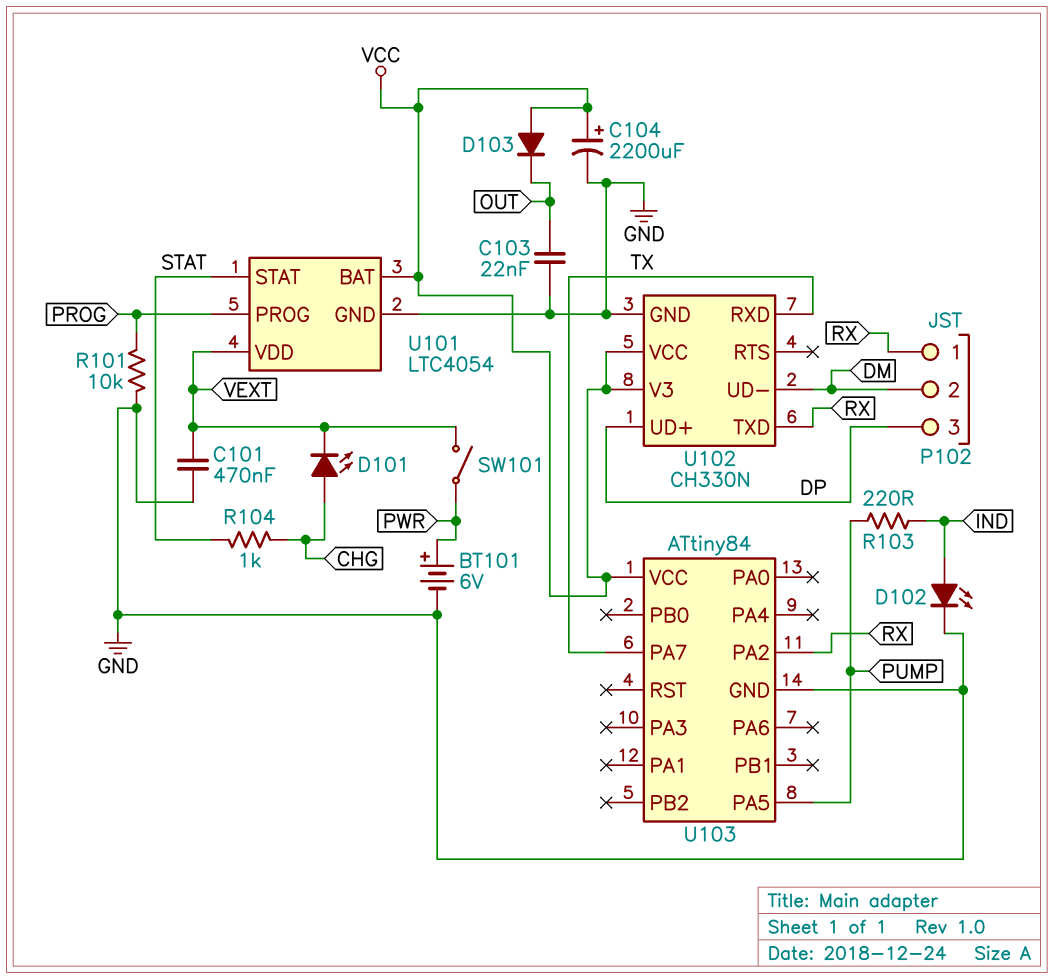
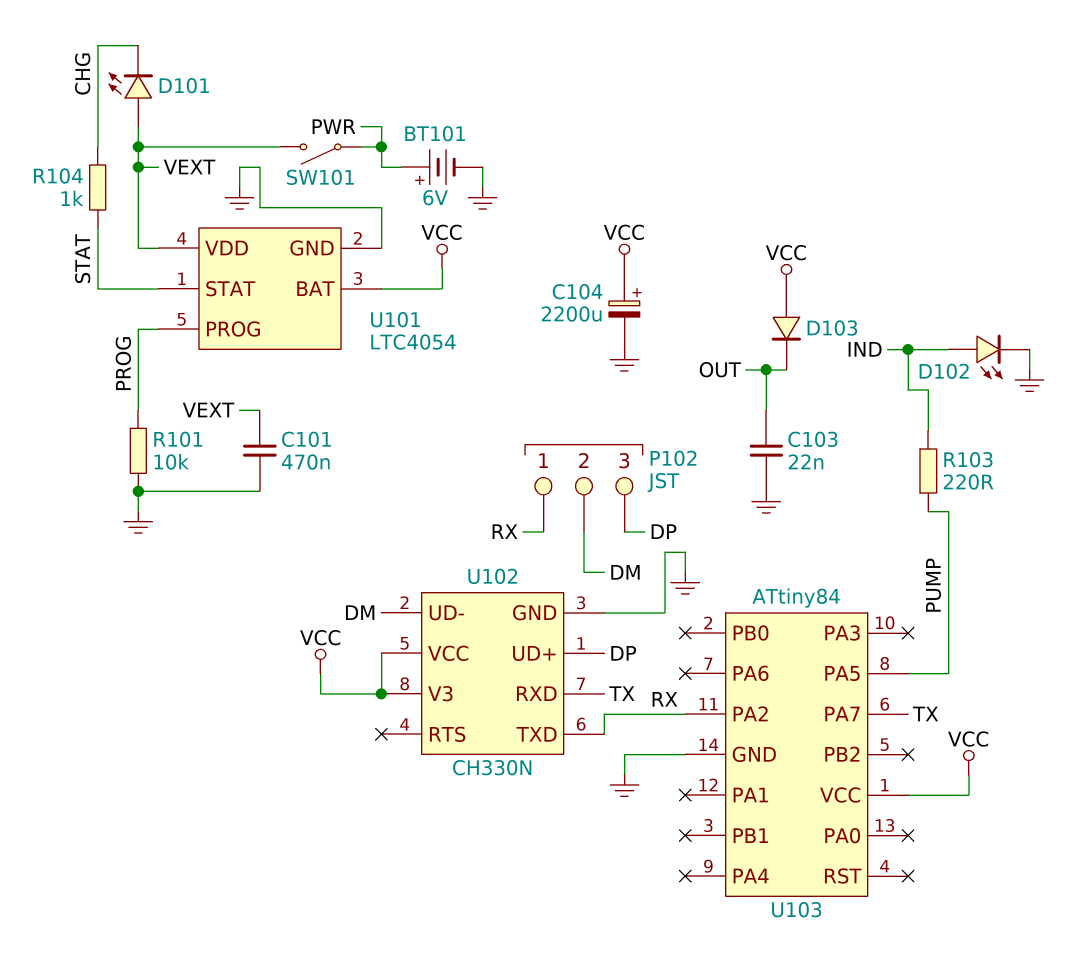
D101: LED (A CHG, K VEXT) -> LED (A VEXT, K CHG)

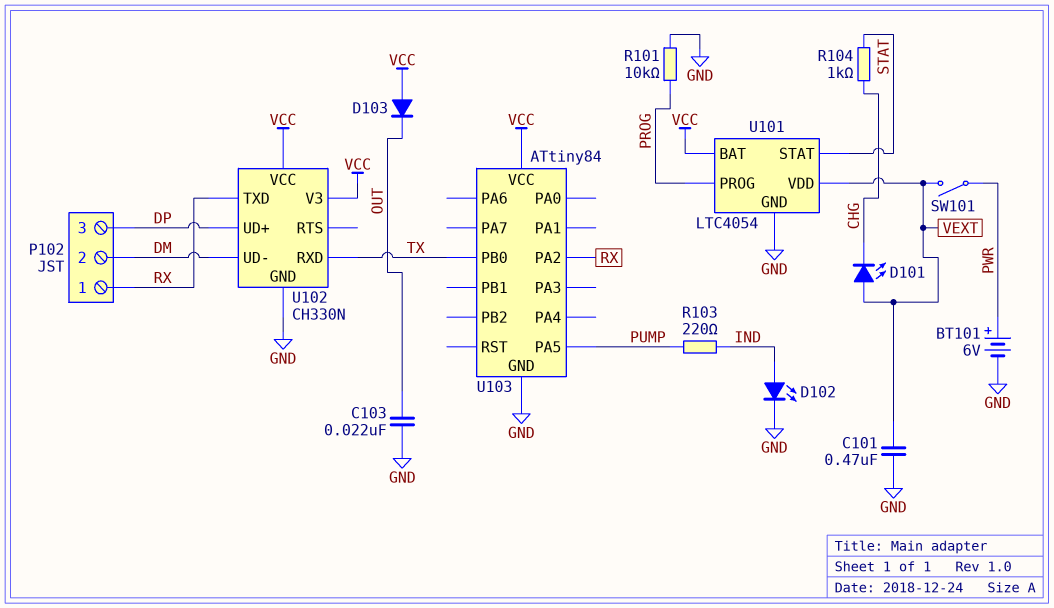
C104: 2200uF (plus VCC, minus GND) -> none
U103 pin PA7: TX -> none
U103 pin PB0: none -> TX

